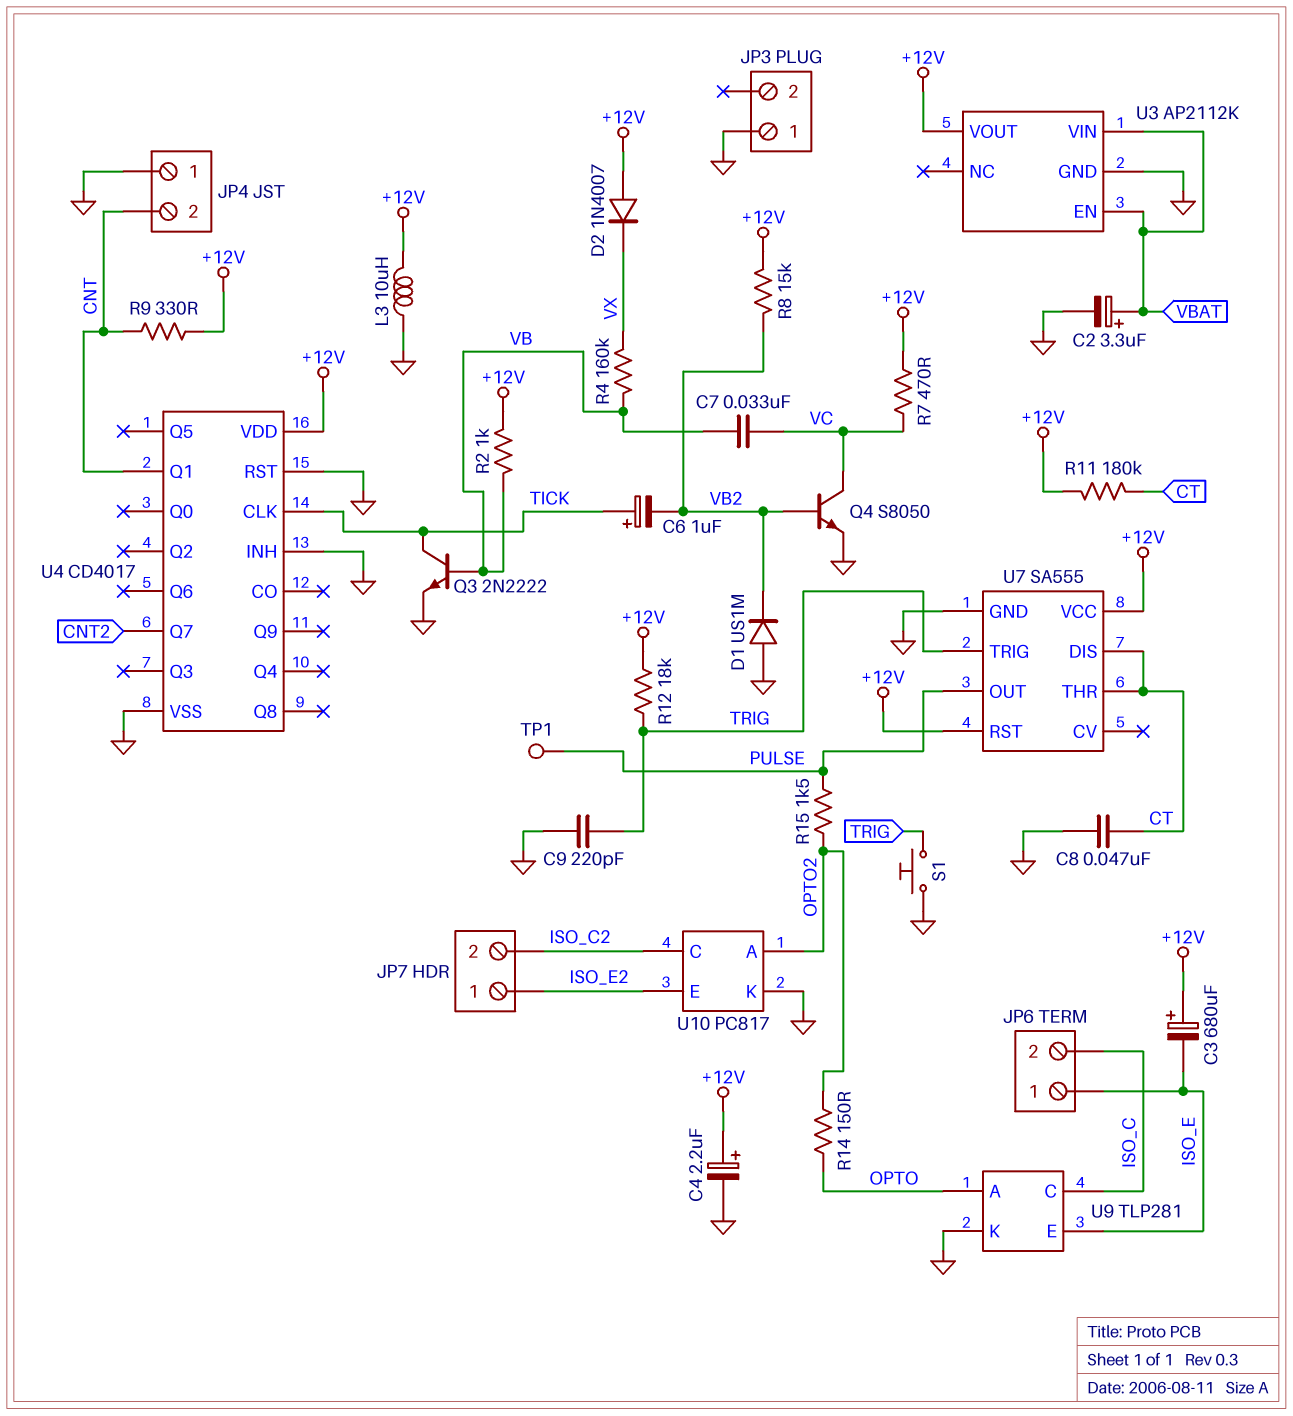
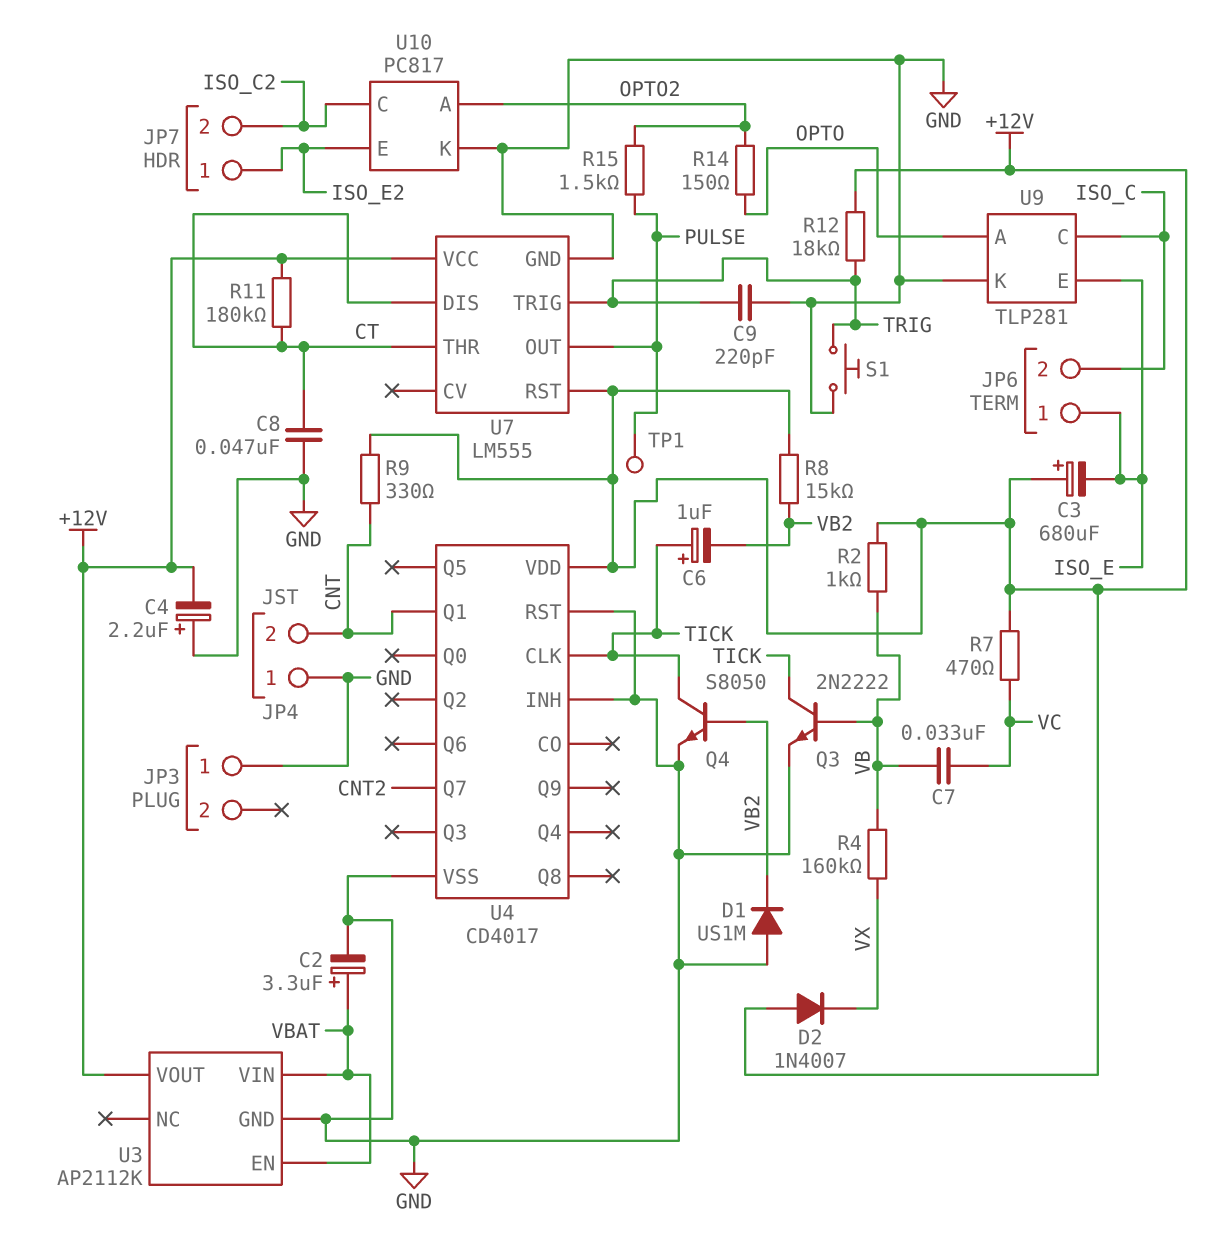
C4: 2.2uF (plus +12V, minus GND) -> 2.2uF (plus GND, minus +12V)
L3: 10uH (+12V, GND) -> none
Q4: NPN S8050 (B VB2, C VC, E GND) -> NPN S8050 (B VB2, C TICK, E GND)
U7: SA555 -> LM555

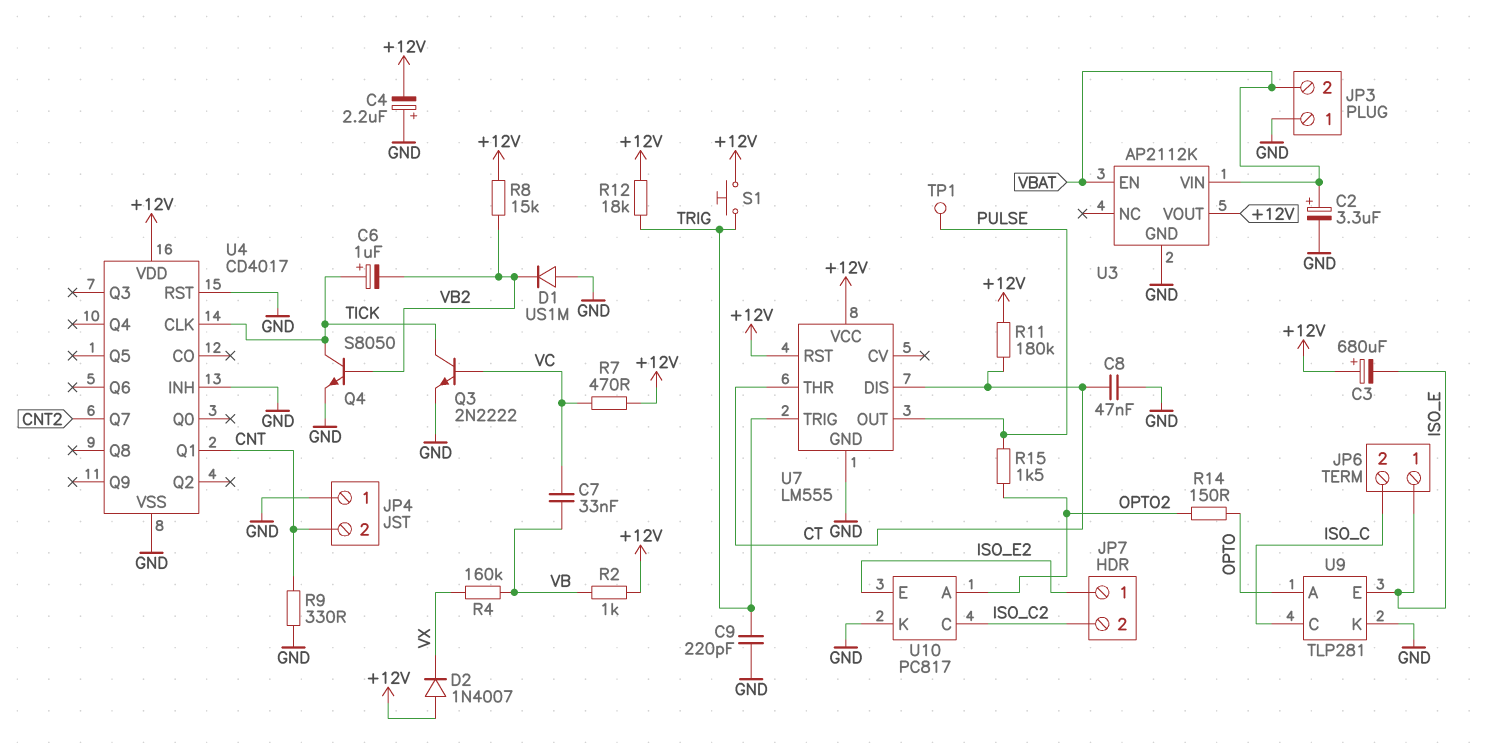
JP3 pin 2: none -> VBAT
Q3: NPN 2N2222 (B VB, C TICK, E GND) -> NPN 2N2222 (B VC, C TICK, E GND)
R9: 330 (+12V, CNT) -> 330 (CNT, GND)
S1: button (GND, TRIG) -> button (+12V, TRIG)

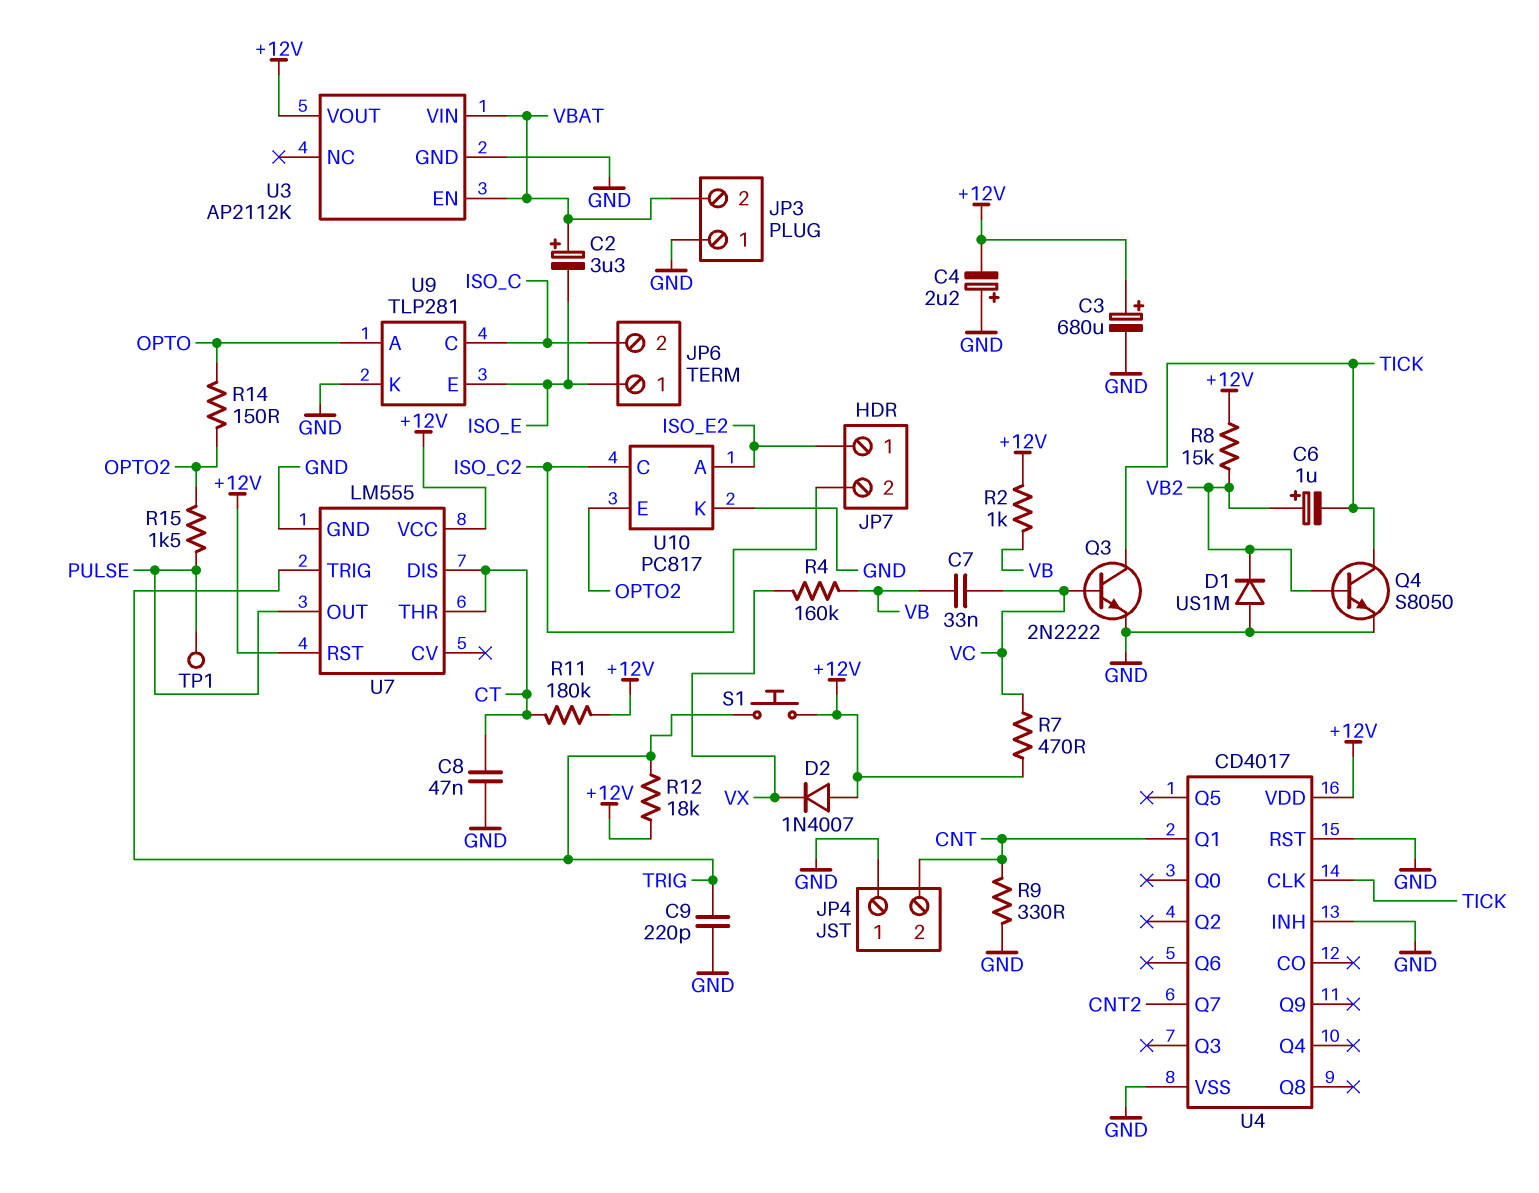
C2: 3.3uF (plus VBAT, minus GND) -> 3.3uF (plus VBAT, minus ISO_E)
C3: 680uF (plus +12V, minus ISO_E) -> 680uF (plus +12V, minus GND)
C6: 1uF (plus TICK, minus VB2) -> 1uF (plus VB2, minus TICK)
U10 pin A: OPTO2 -> ISO_E2
U10 pin E: ISO_E2 -> OPTO2

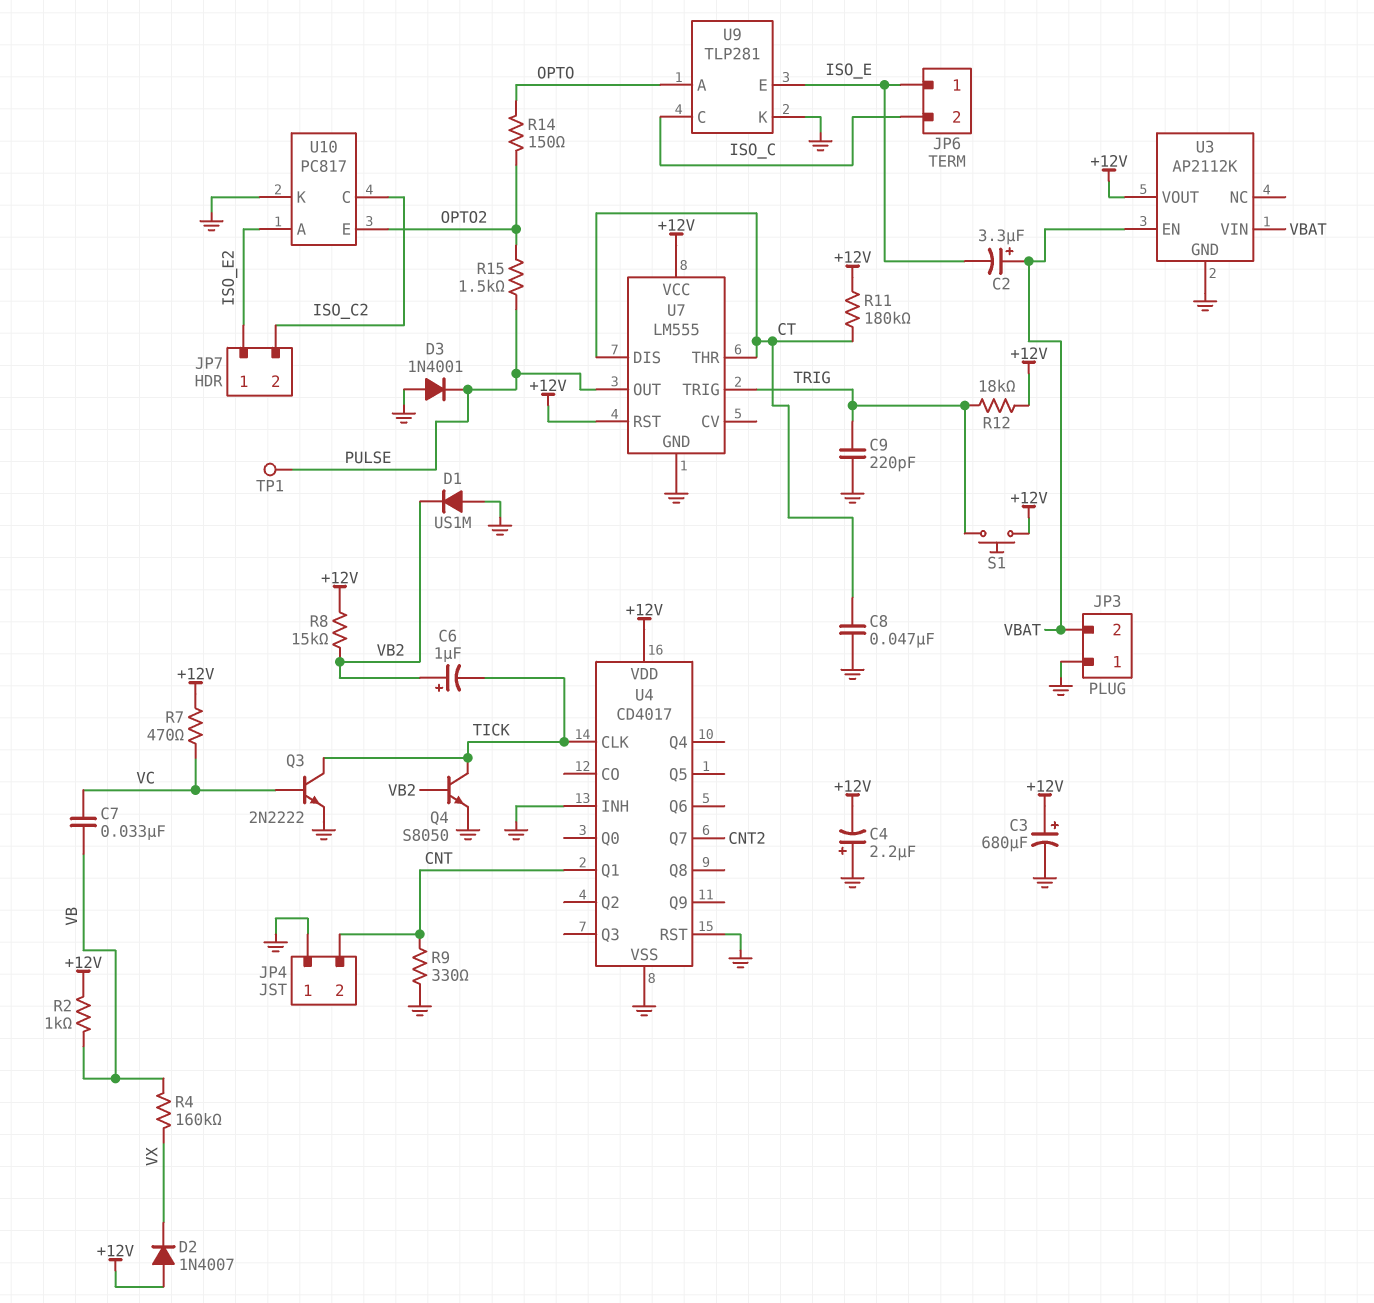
D3: none -> diode 1N4001 (A GND, K PULSE)

